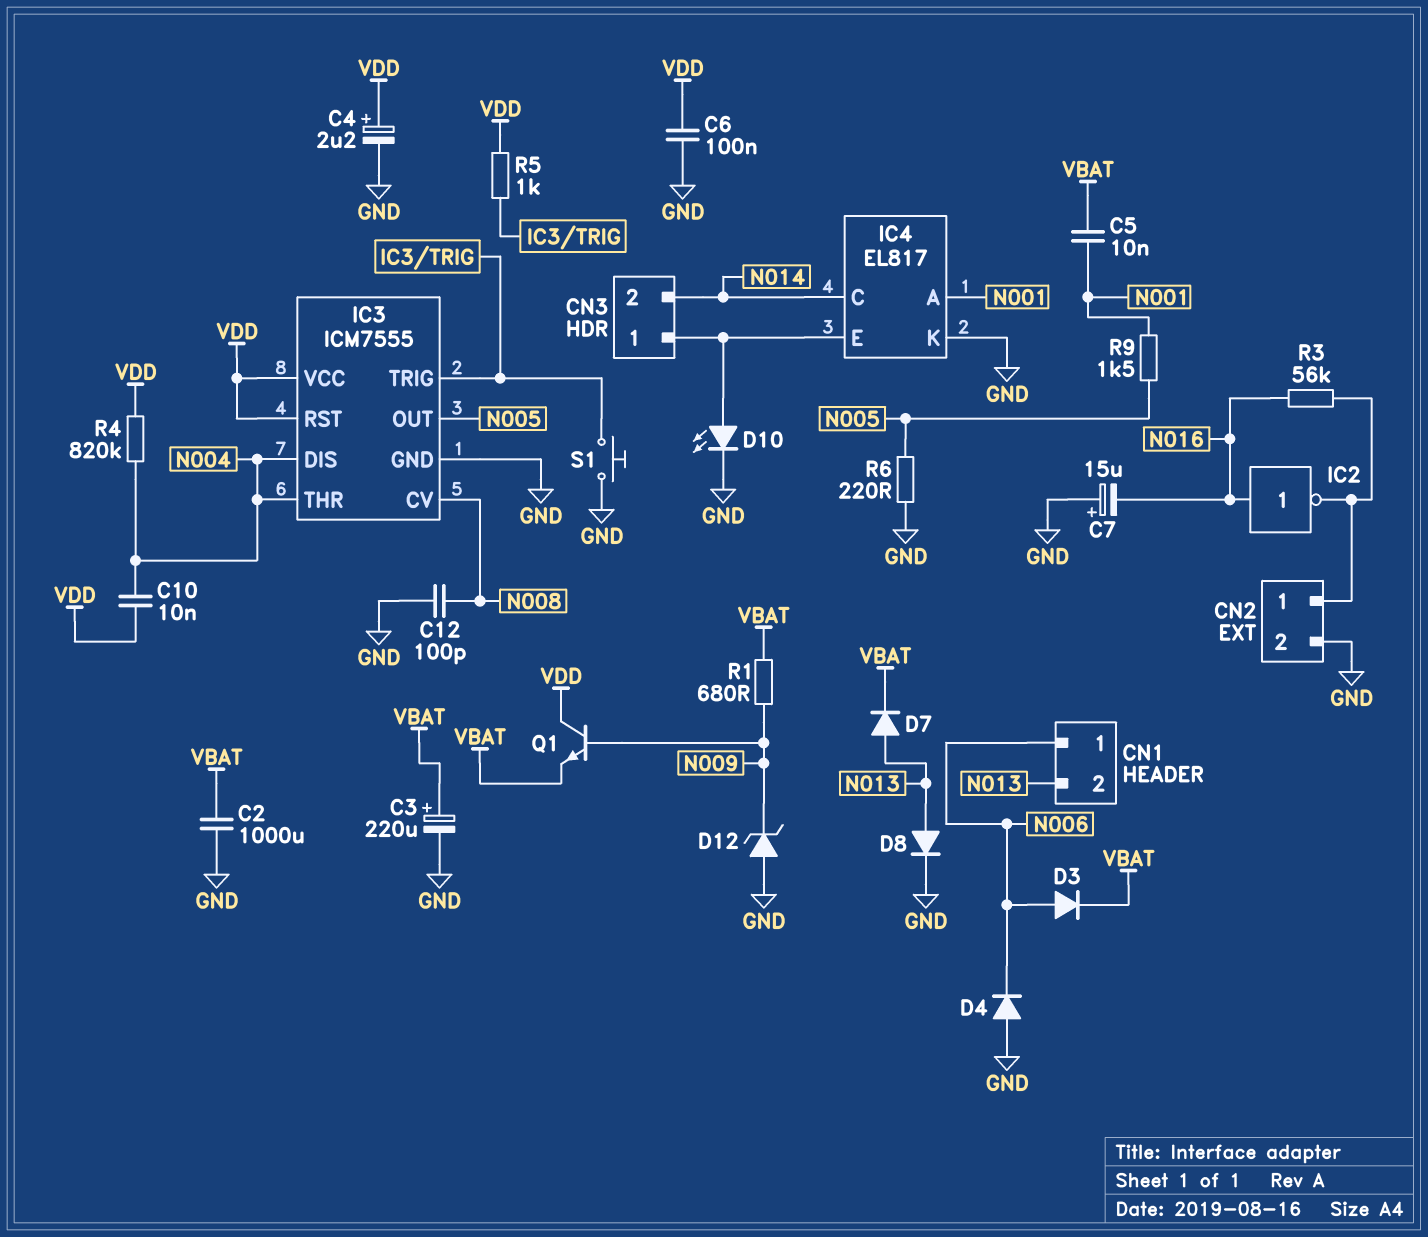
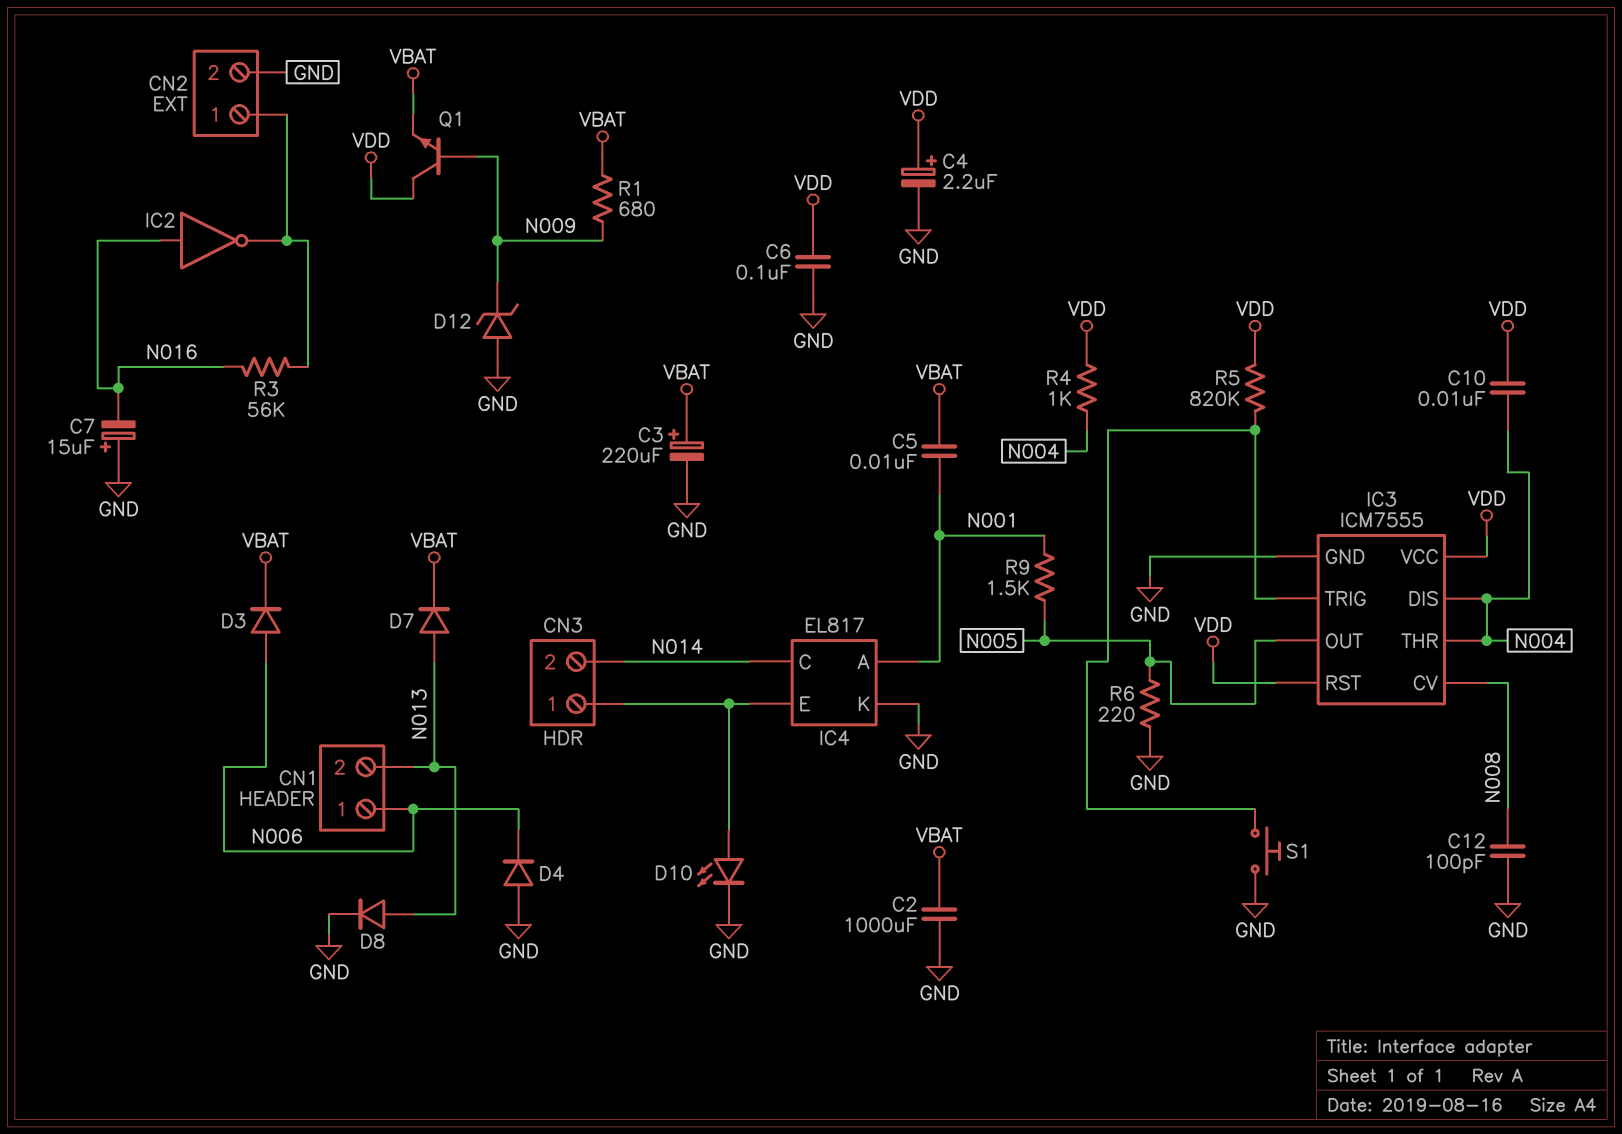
R4: 820k (N004, VDD) -> 1k (N004, VDD)
R5: 1k (IC3/TRIG, VDD) -> 820k (IC3/TRIG, VDD)

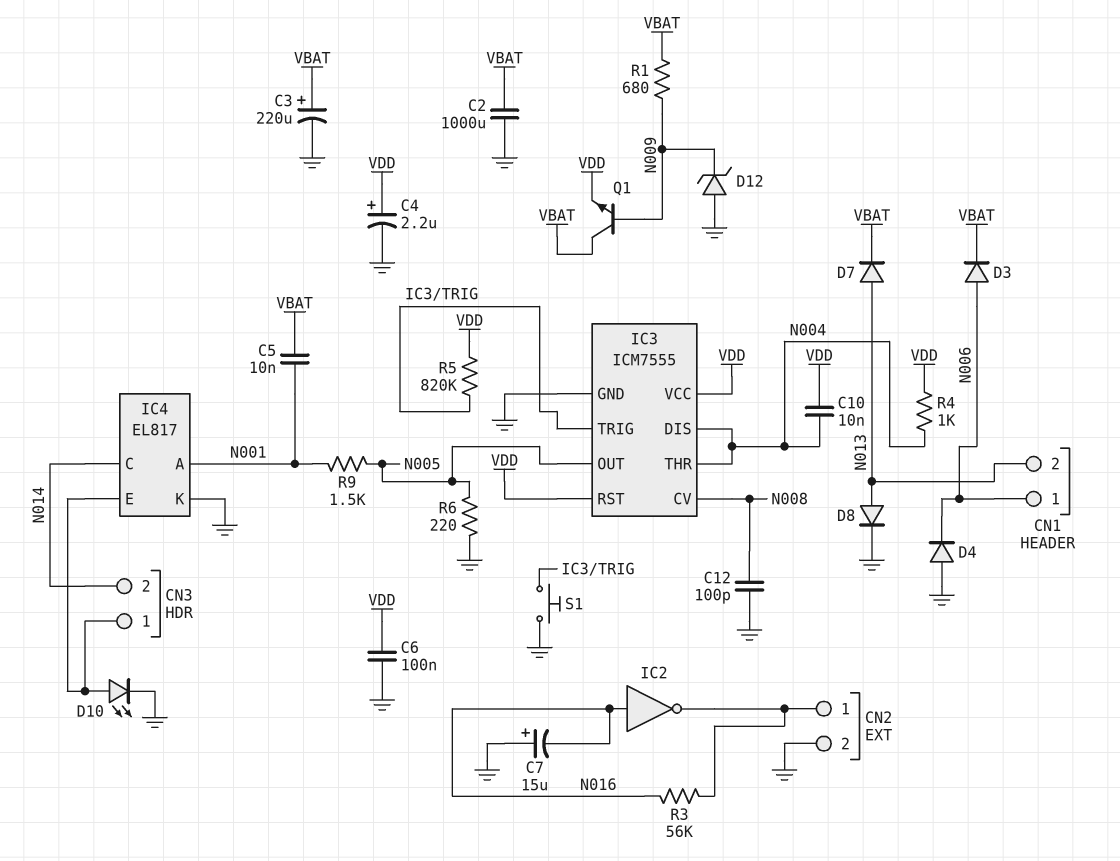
Q1: NPN (B N009, C VDD, E VBAT) -> NPN (B N009, C VBAT, E VDD)

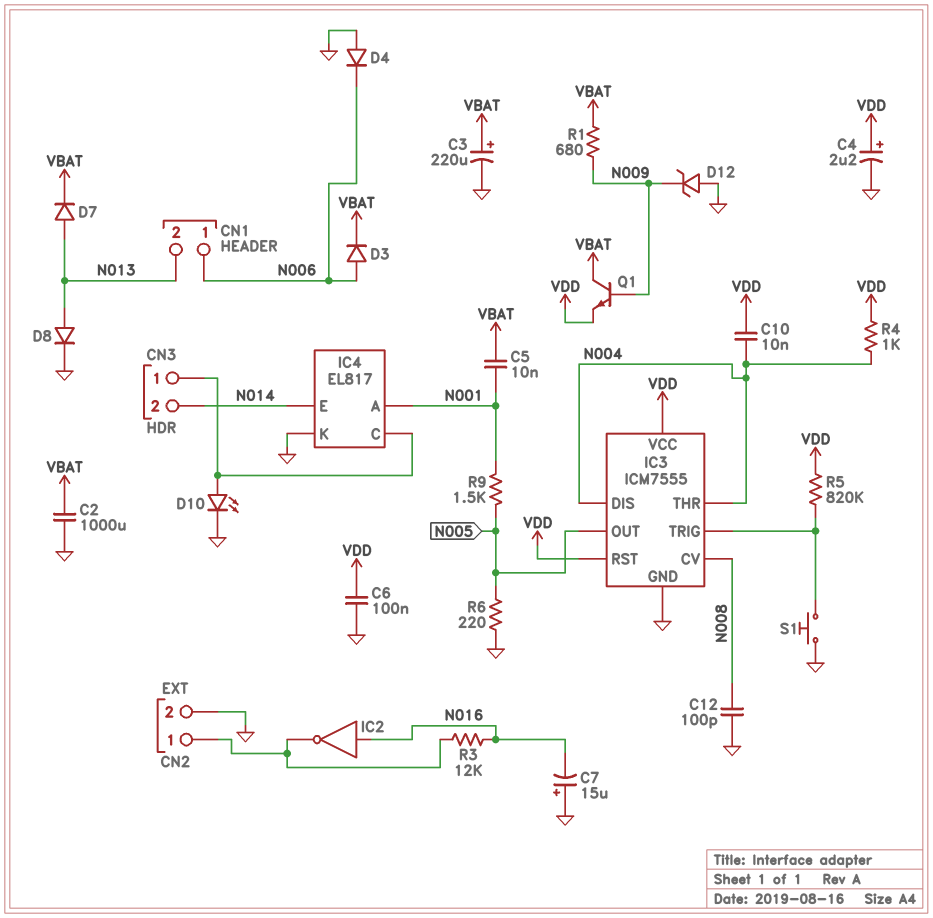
IC4 pin C: N014 -> CN3/1
IC4 pin E: CN3/1 -> N014
R3: 56k (CN2/1, N016) -> 12k (CN2/1, N016)

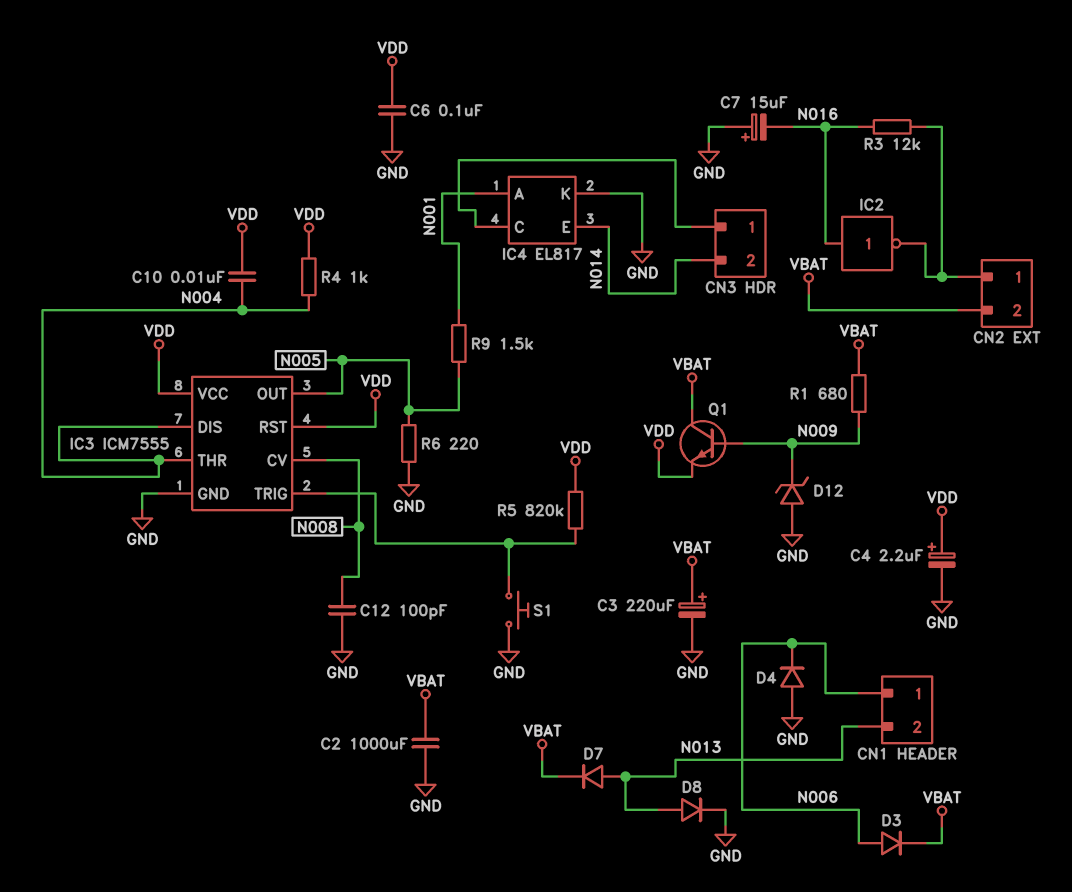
C5: 10nF (N001, VBAT) -> none
CN2 pin 2: GND -> VBAT
D10: LED (A CN3/1, K GND) -> none

